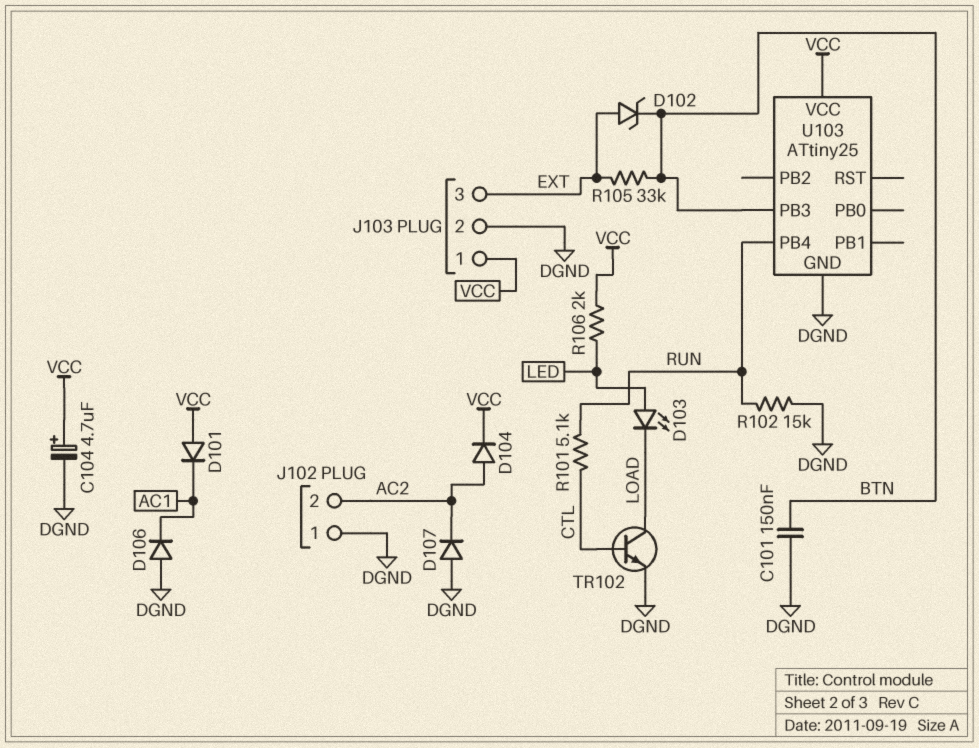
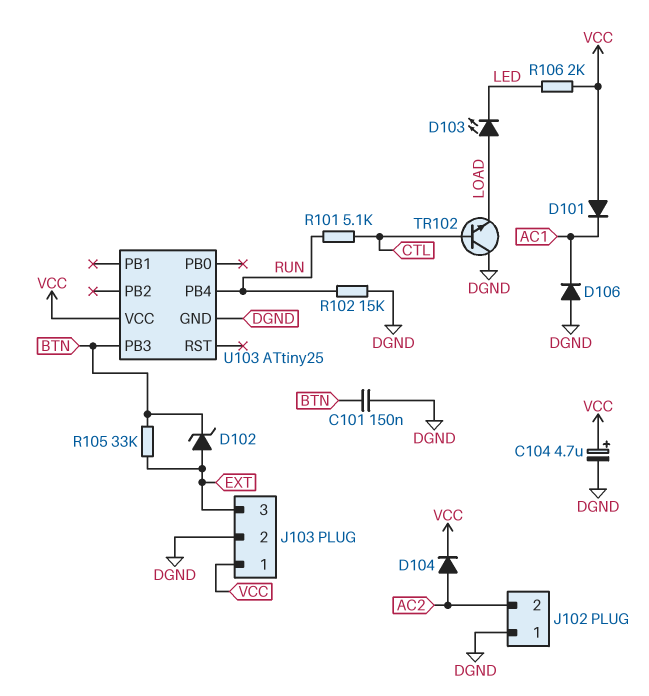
D103: LED (A LED, K LOAD) -> LED (A LOAD, K LED)
D107: diode (A DGND, K AC2) -> none
TR102: NPN (B CTL, C LOAD, E DGND) -> NPN (B CTL, C DGND, E LOAD)

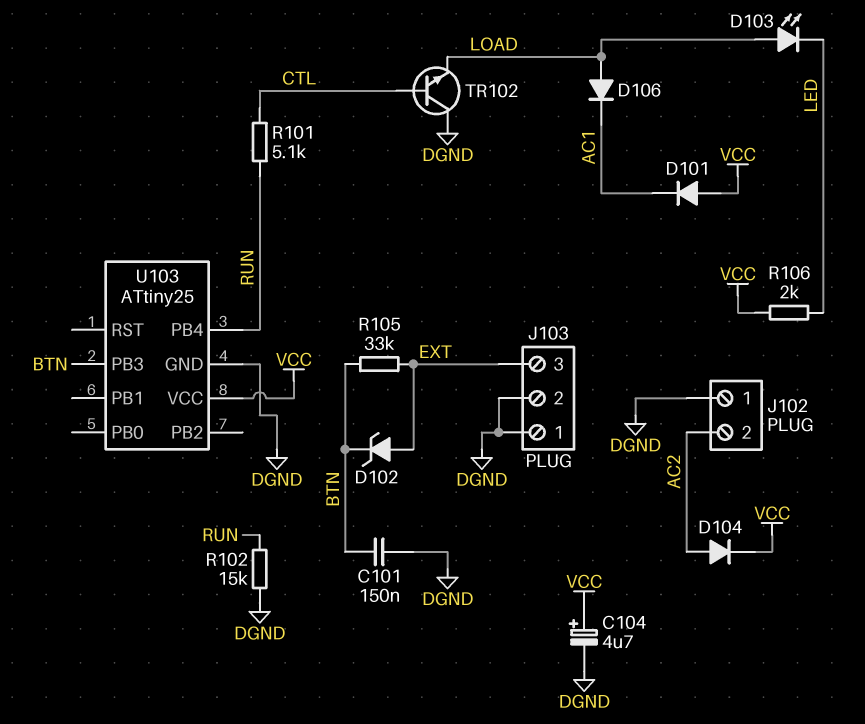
D106: diode (A DGND, K AC1) -> diode (A LOAD, K AC1)
J103 pin 1: VCC -> DGND

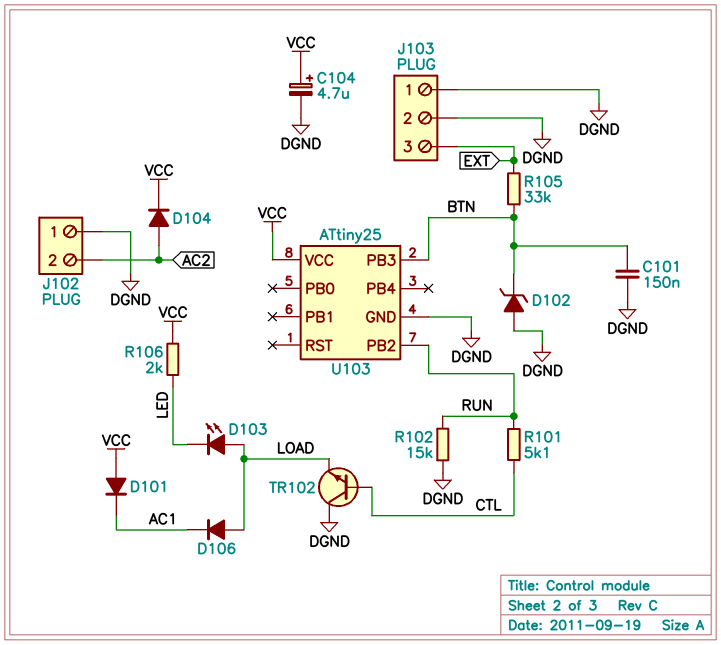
D102: zener (A EXT, K BTN) -> zener (A DGND, K BTN)
U103 pin PB2: none -> RUN
U103 pin PB4: RUN -> none

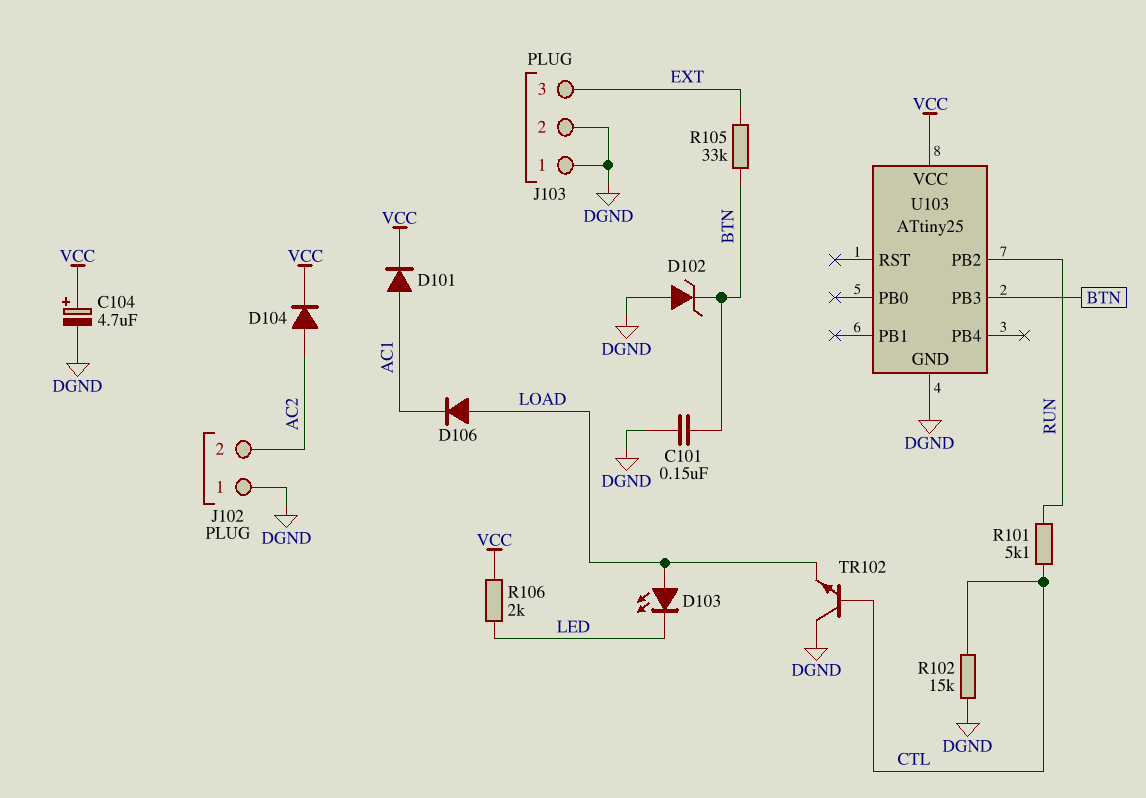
D101: diode (A VCC, K AC1) -> diode (A AC1, K VCC)
R102: 15k (DGND, RUN) -> 15k (CTL, DGND)

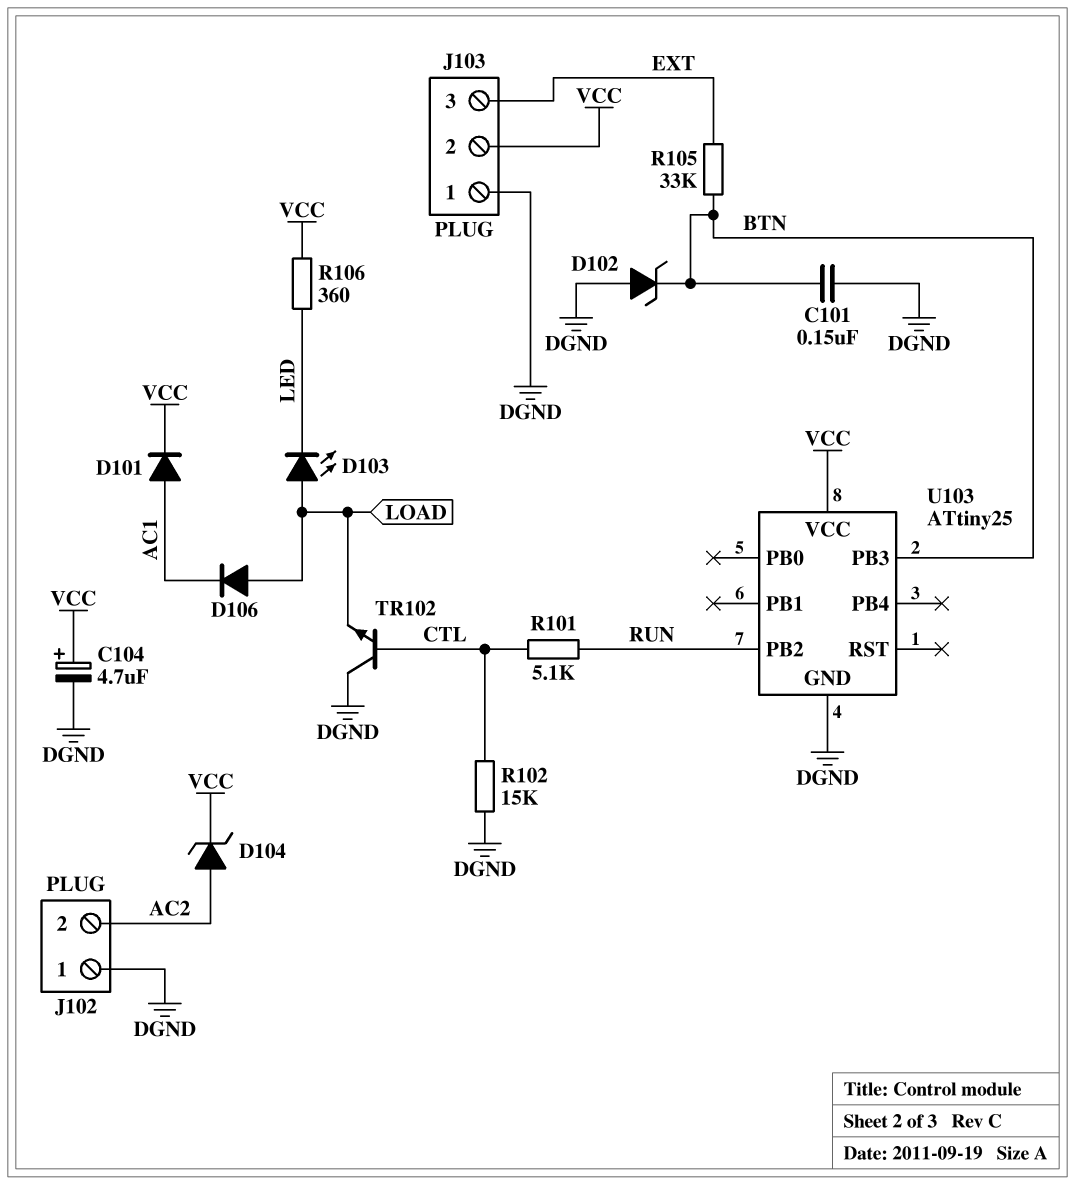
D104: diode (A AC2, K VCC) -> zener (A AC2, K VCC)
J103 pin 2: DGND -> VCC
R106: 2k (LED, VCC) -> 360 (LED, VCC)

